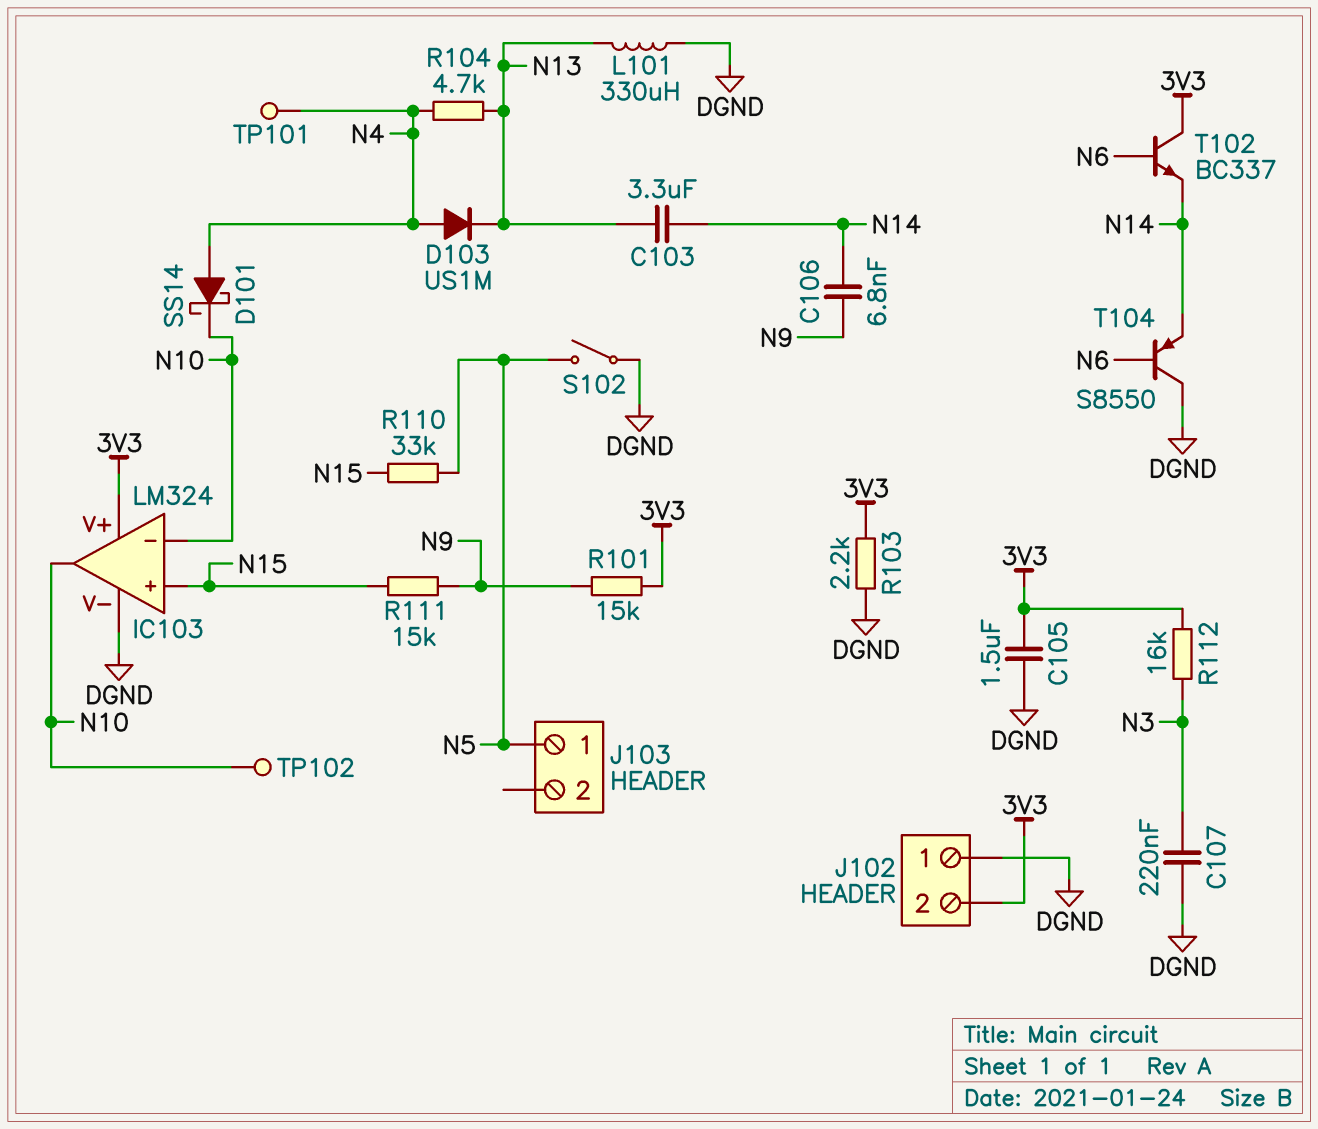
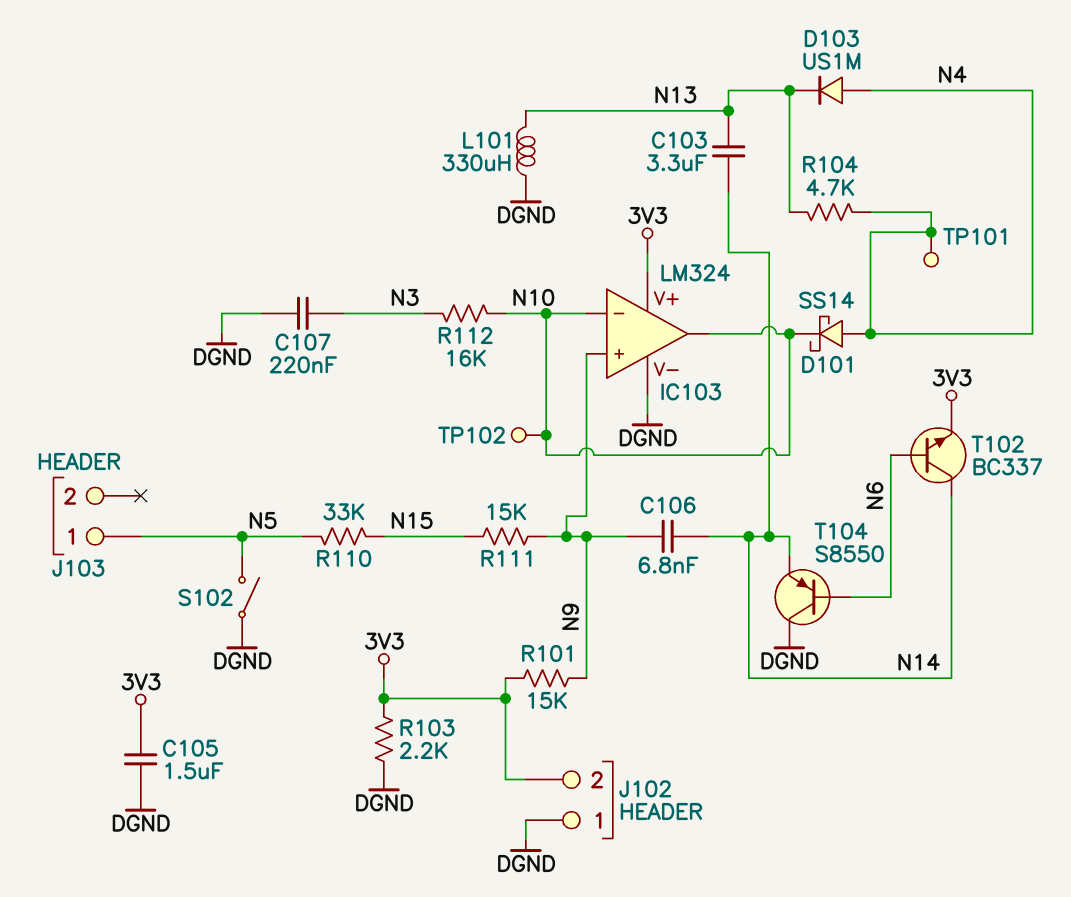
IC103 pin in+: N15 -> N9
R112: 16k (3V3, N3) -> 16k (N3, N10)
T102: NPN BC337 (B N6, C 3V3, E N14) -> NPN BC337 (B N6, C N14, E 3V3)

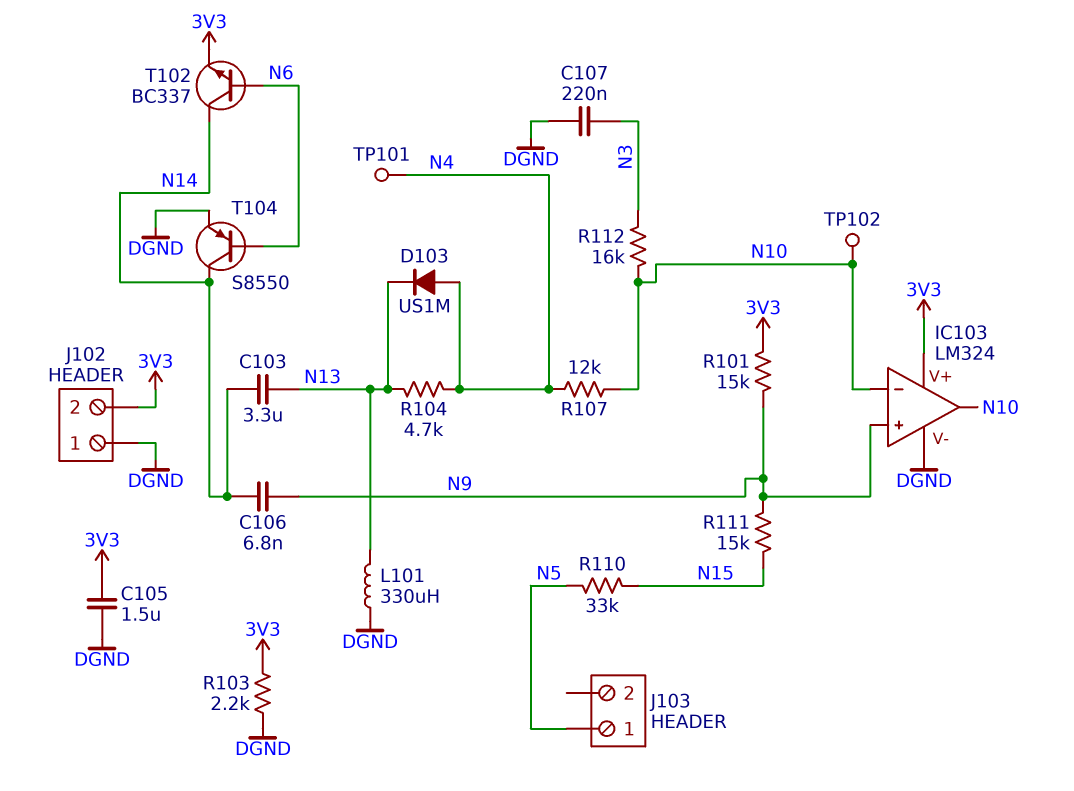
D101: schottky SS14 (A N4, K N10) -> none
R107: none -> 12k (N4, N10)
S102: switch (DGND, N5) -> none
T104: PNP S8550 (B N6, C DGND, E N14) -> PNP S8550 (B N6, C N14, E DGND)

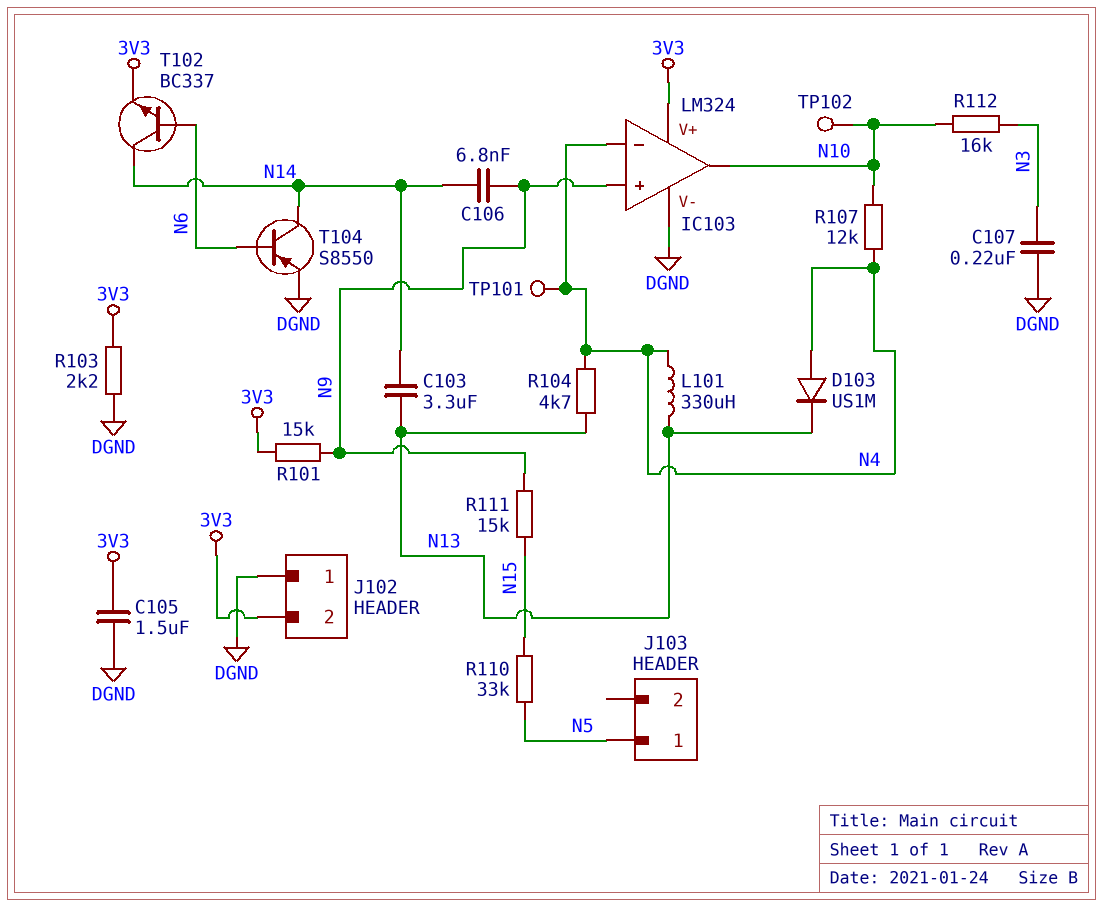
IC103 pin in-: N10 -> N4
L101: 330uH (DGND, N13) -> 330uH (N4, N13)

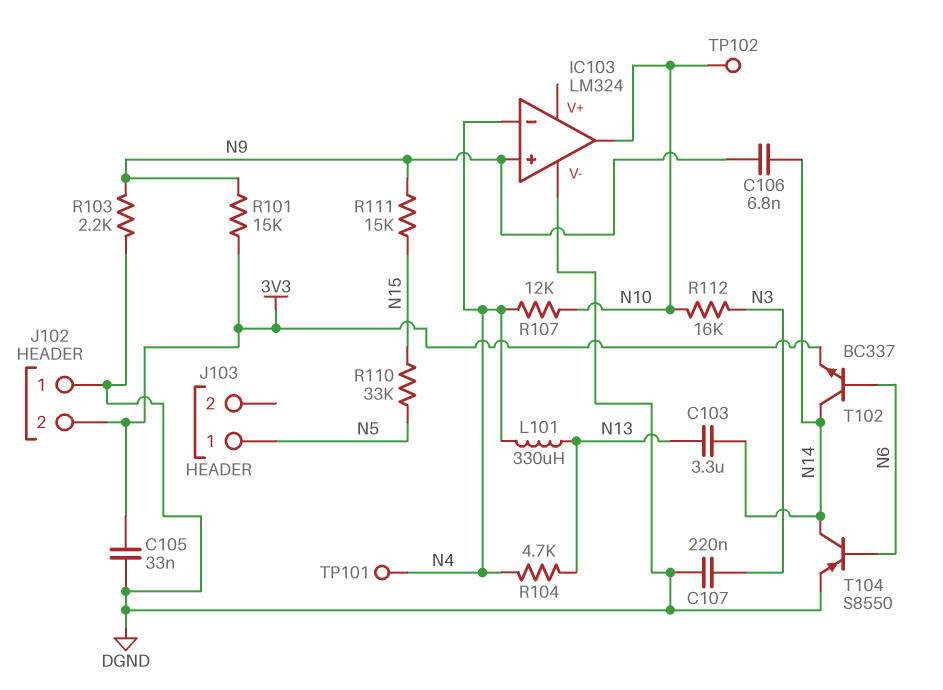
C105: 1.5uF (3V3, DGND) -> 33nF (3V3, DGND)
D103: diode US1M (A N4, K N13) -> none
IC103 pin V+: 3V3 -> none
R103: 2.2k (3V3, DGND) -> 2.2k (DGND, N9)

